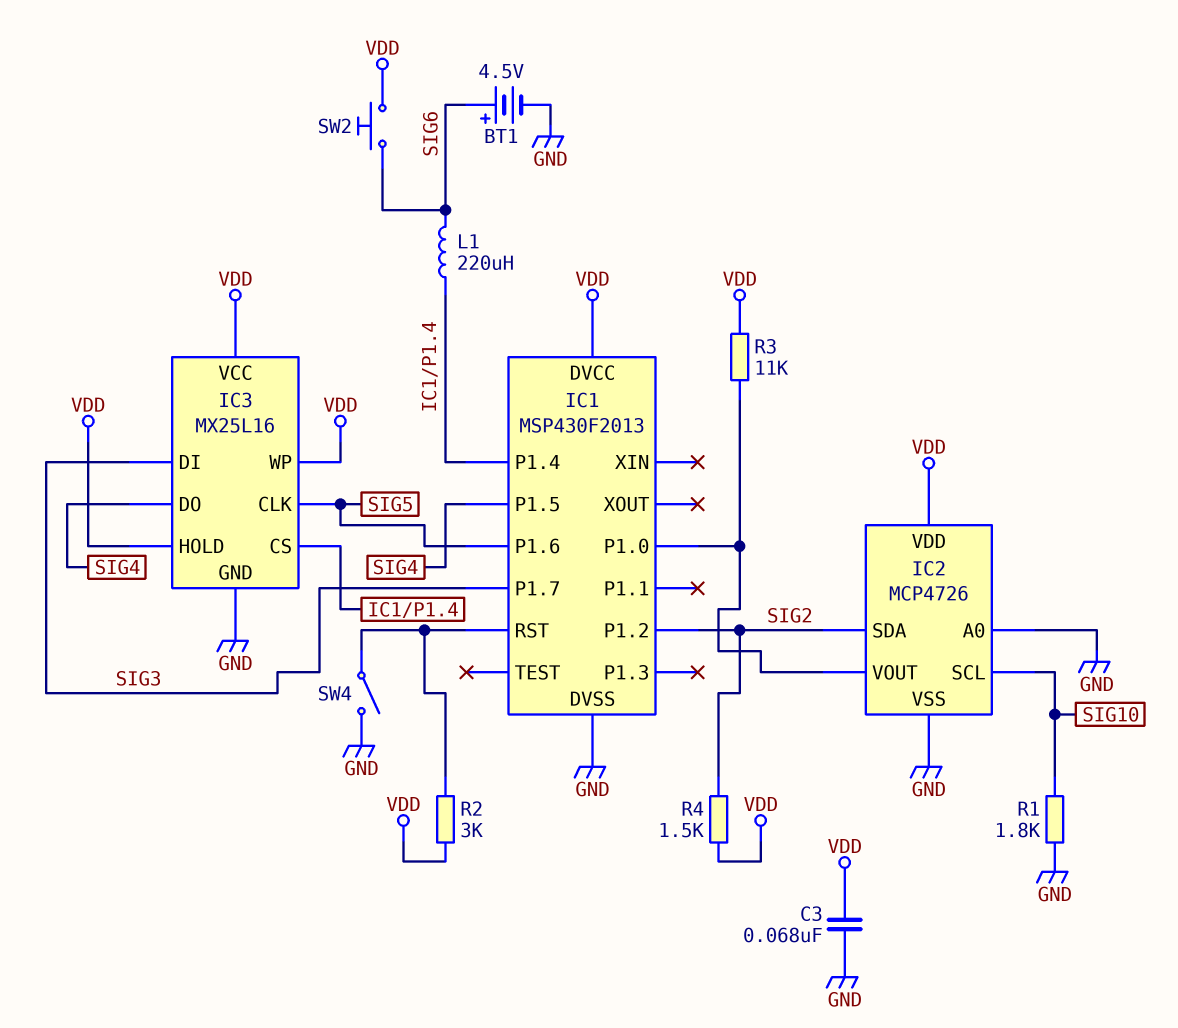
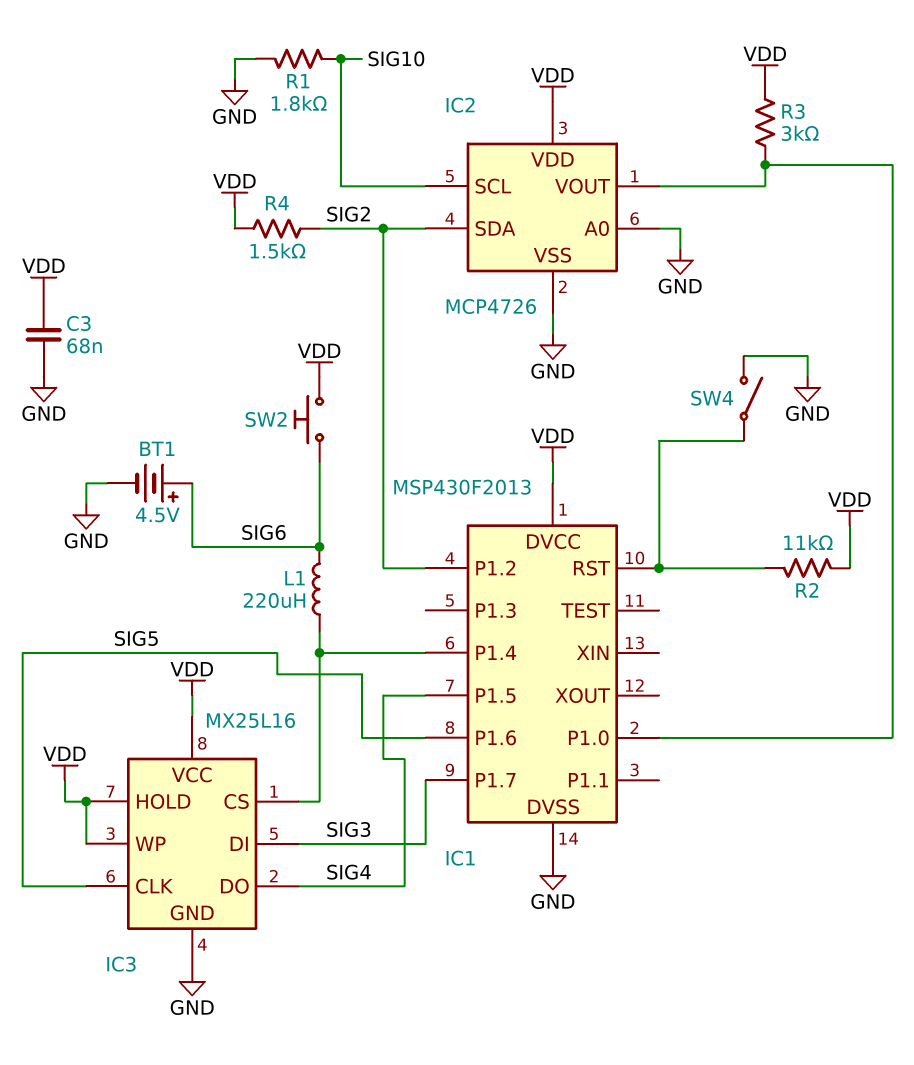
R2: 3k (IC1/RST, VDD) -> 11k (IC1/RST, VDD)
R3: 11k (IC1/P1.0, VDD) -> 3k (IC1/P1.0, VDD)

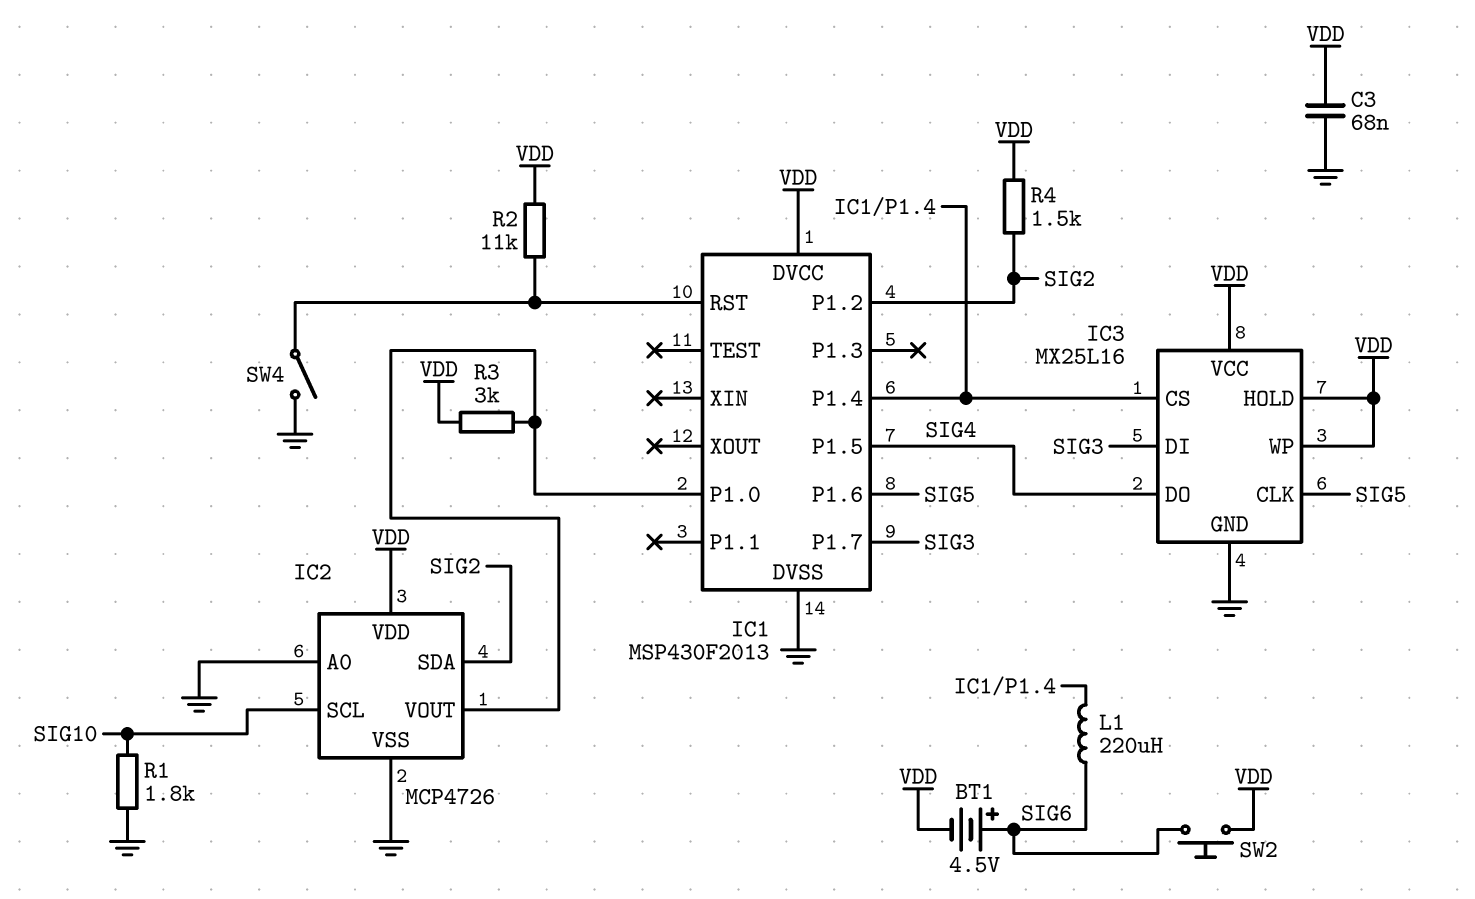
BT1: 4.5V (plus SIG6, minus GND) -> 4.5V (plus SIG6, minus VDD)

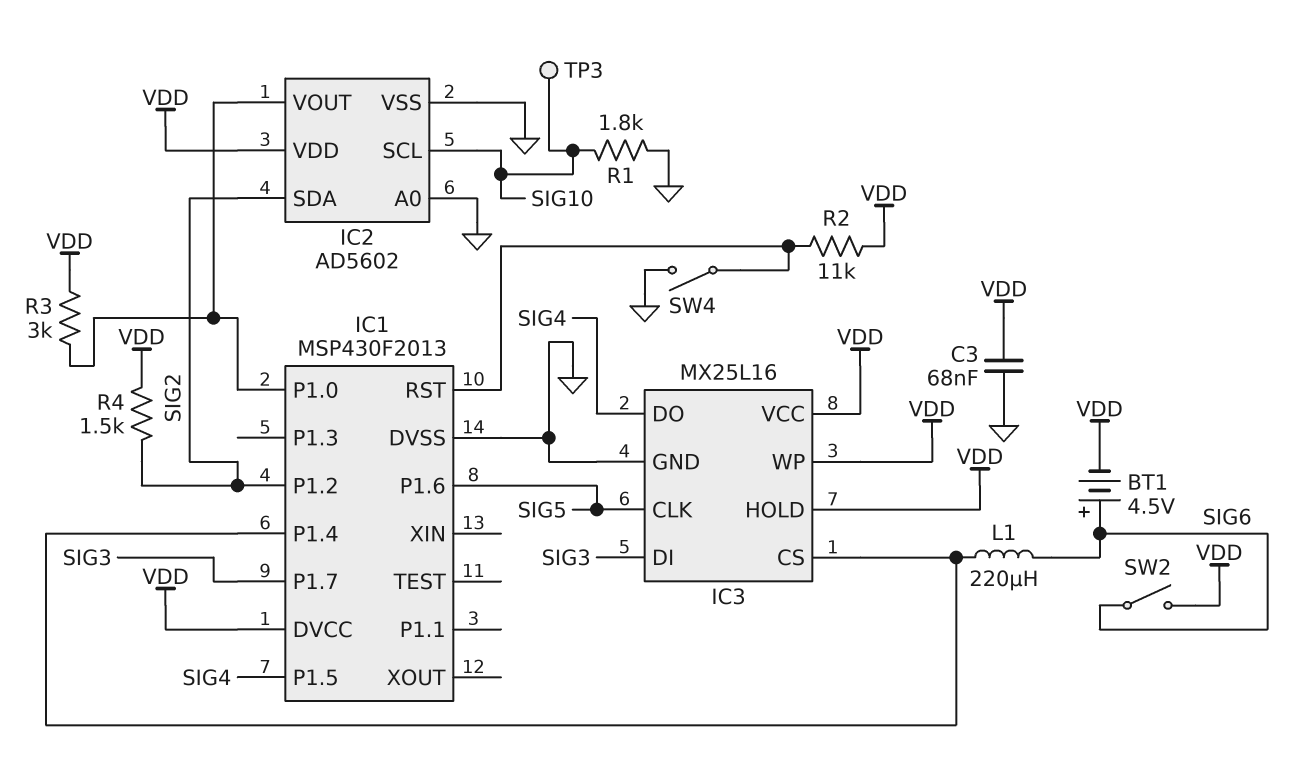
IC2: MCP4726 -> AD5602
SW2: button (SIG6, VDD) -> switch (SIG6, VDD)
TP3: none -> test point (SIG10)

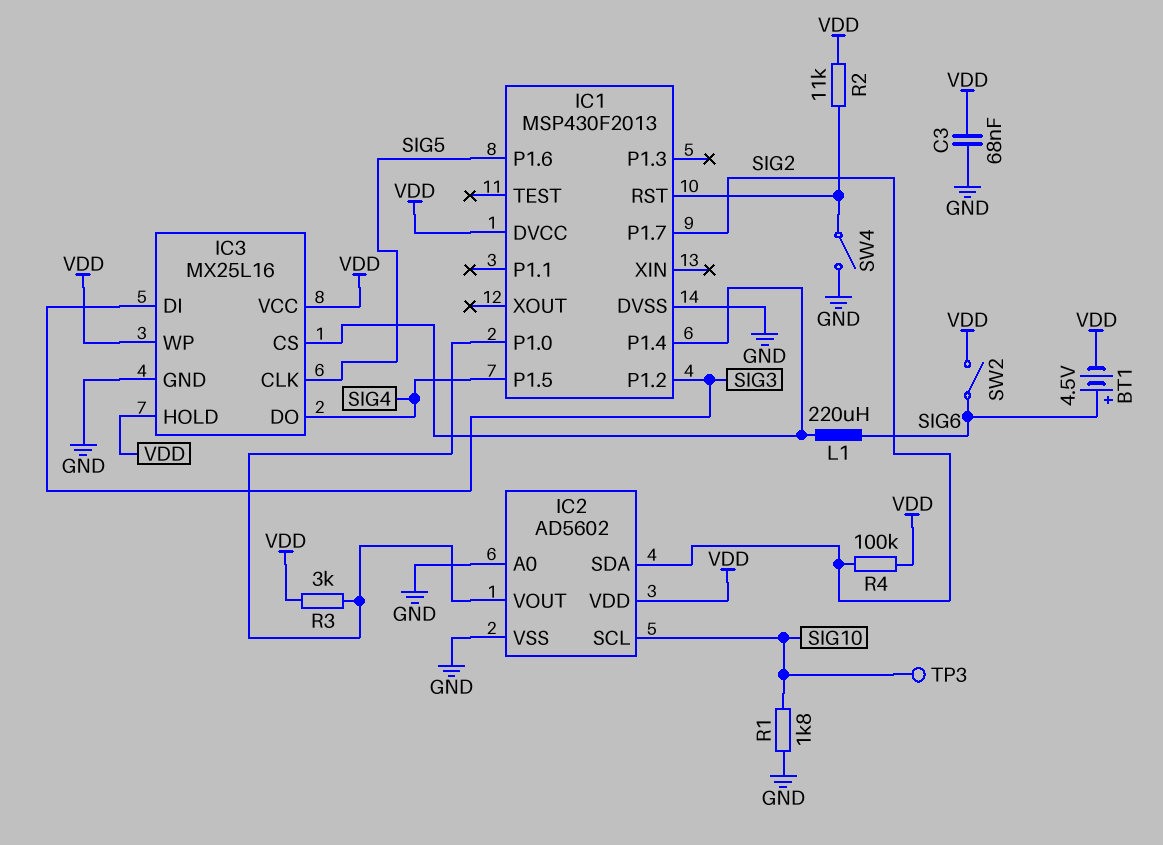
IC1 pin P1.2: SIG2 -> SIG3
IC1 pin P1.7: SIG3 -> SIG2
R4: 1.5k (SIG2, VDD) -> 100k (SIG2, VDD)

